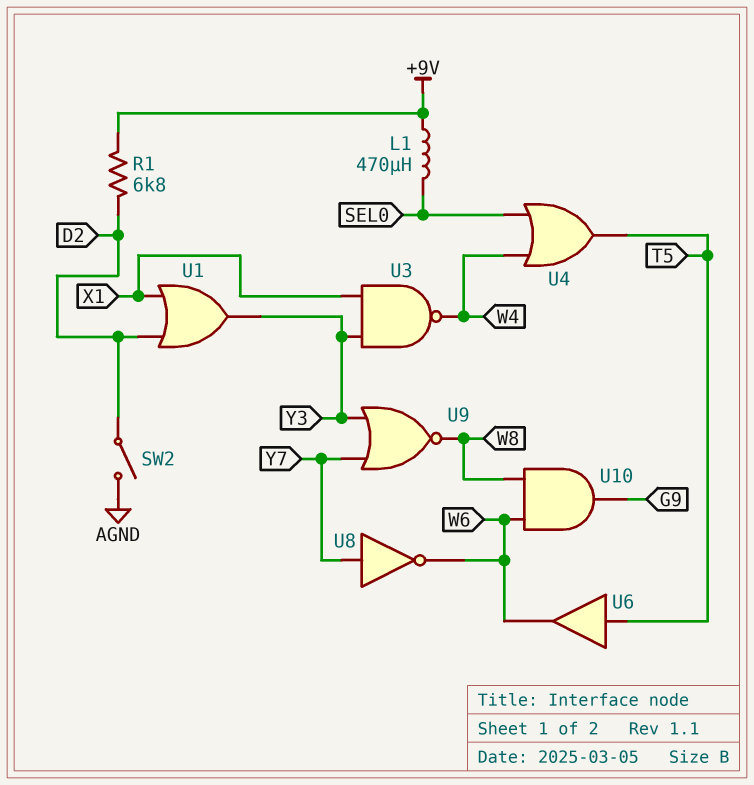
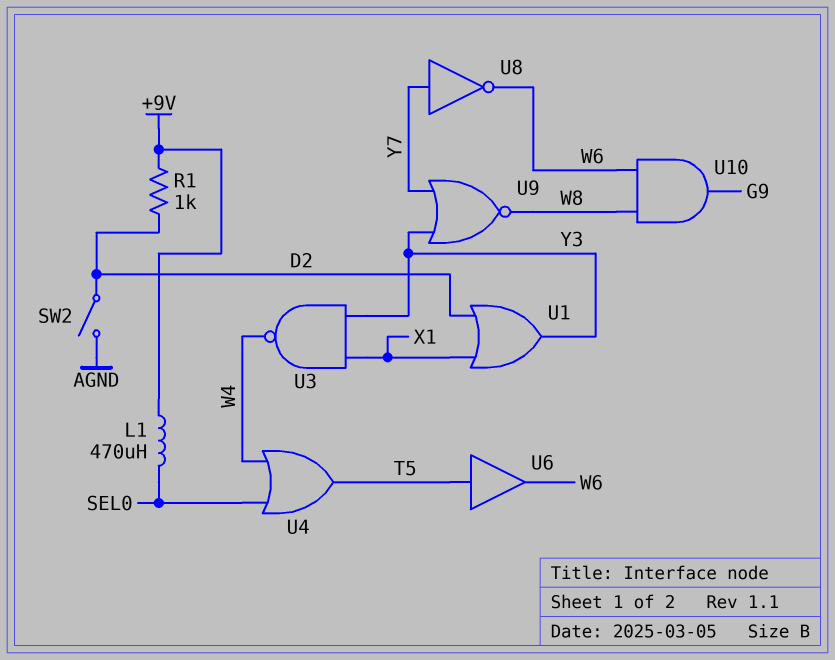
R1: 6.8k (+9V, D2) -> 1k (+9V, D2)

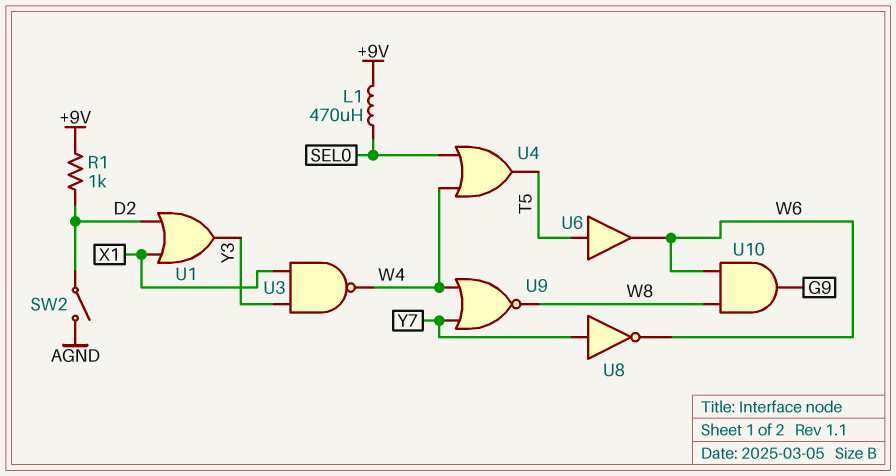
U9: NOR (in Y3, in Y7, out W8) -> NOR (in W4, in Y7, out W8)

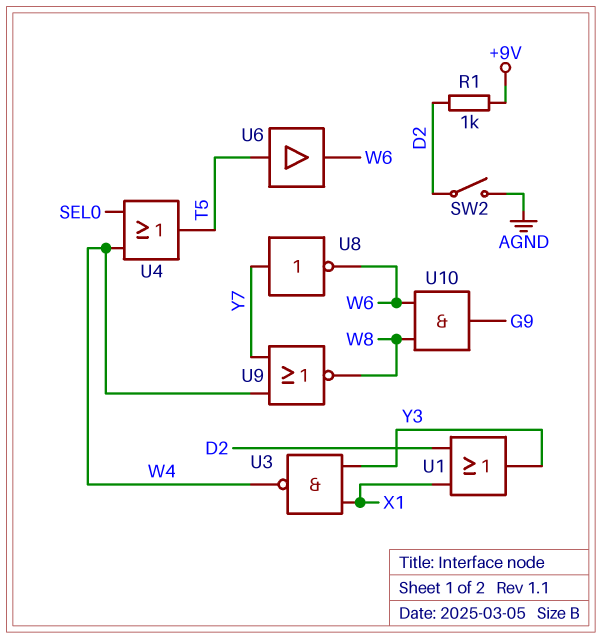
L1: 470uH (+9V, SEL0) -> none

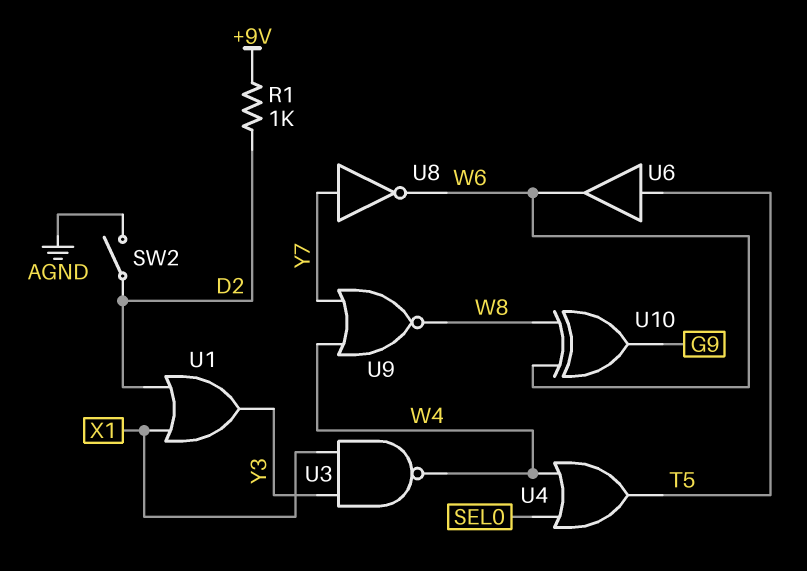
U10: AND (in W6, in W8, out G9) -> XOR (in W6, in W8, out G9)

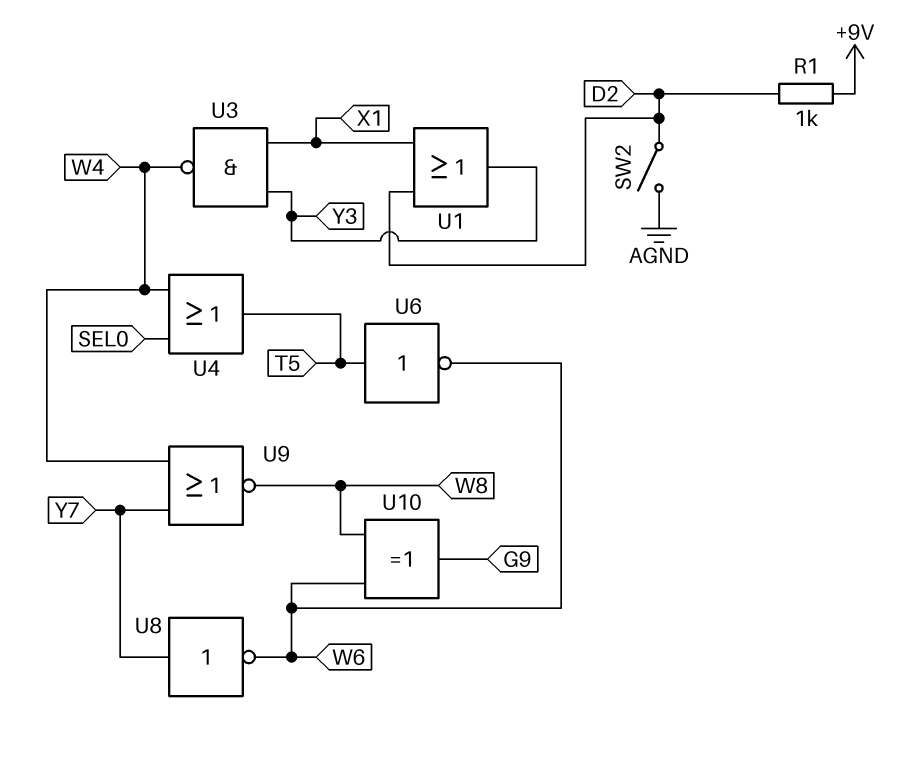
U6: buffer (in T5, out W6) -> NOT (in T5, out W6)

